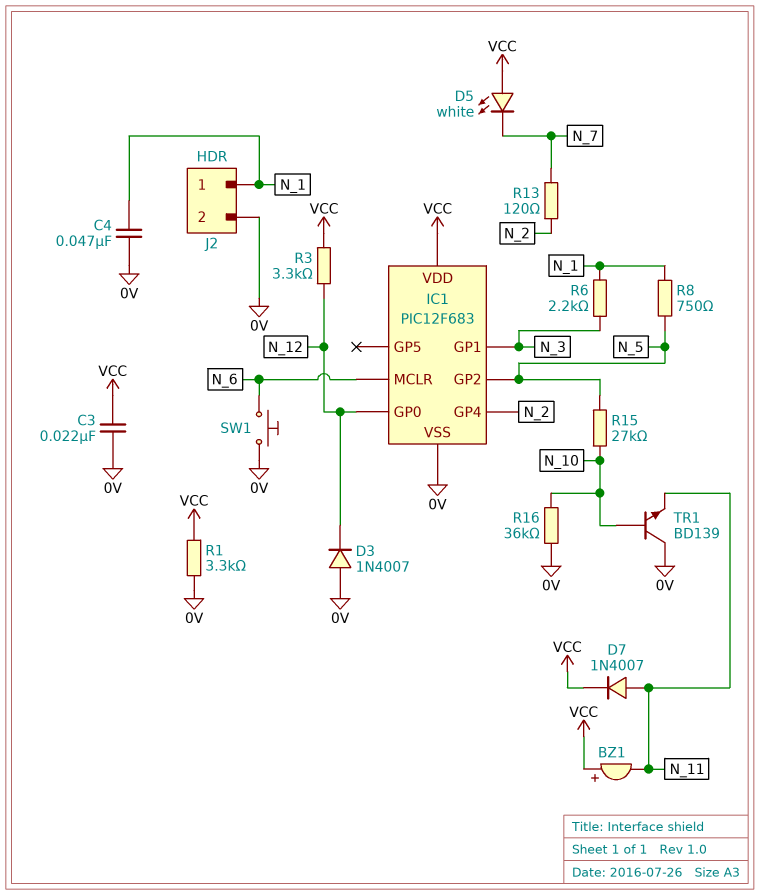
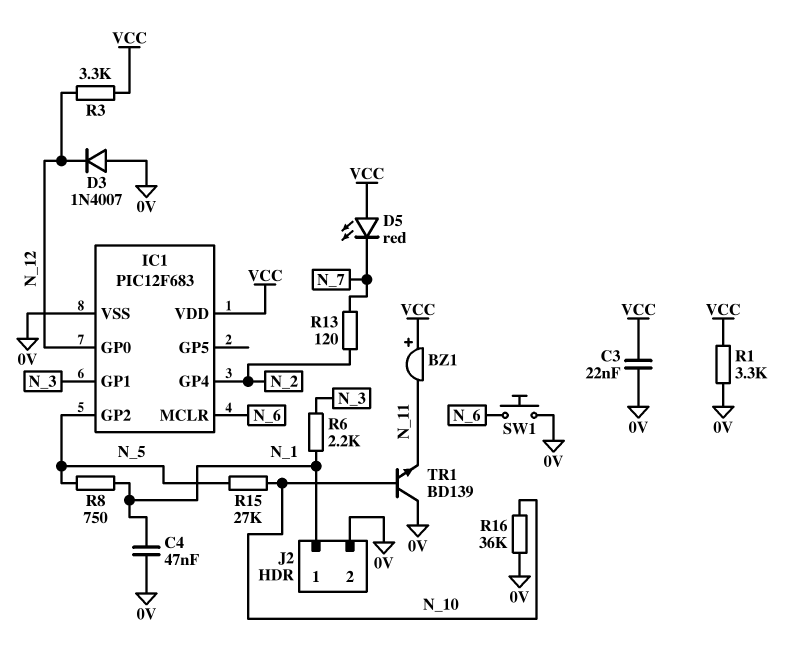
D5: LED white (A VCC, K N_7) -> LED red (A VCC, K N_7)
D7: diode 1N4007 (A N_11, K VCC) -> none

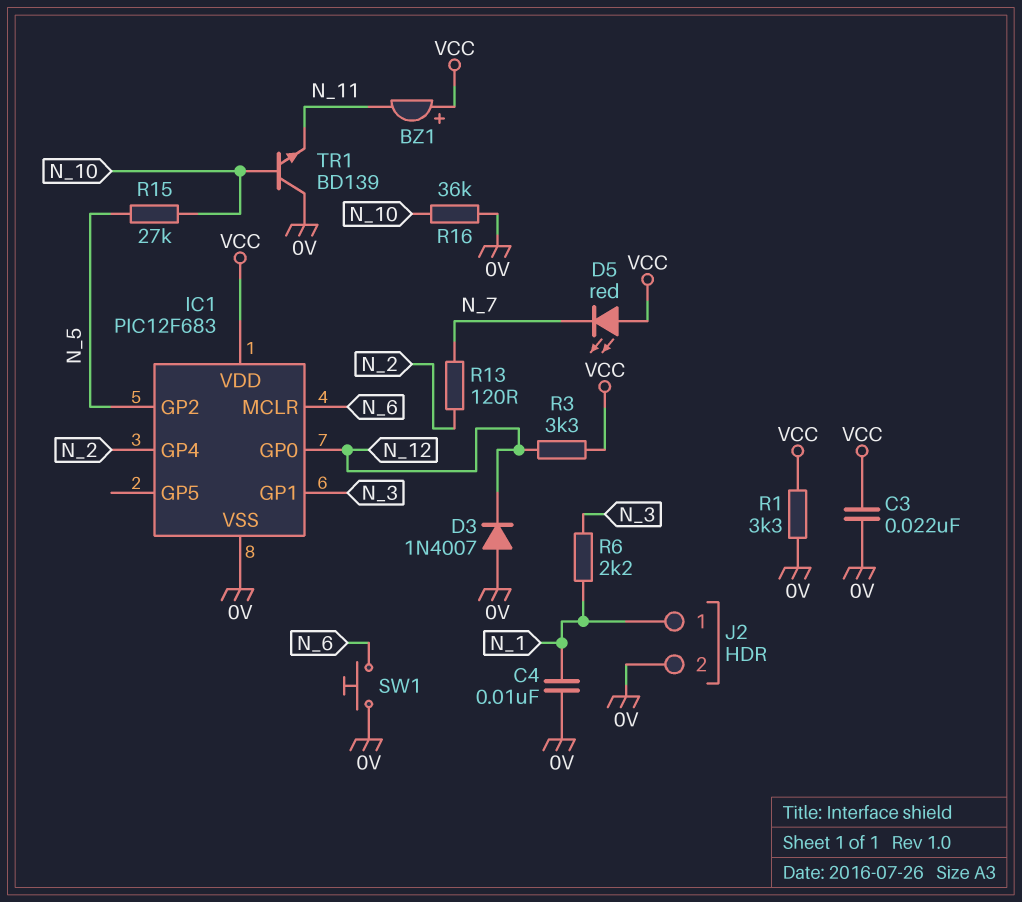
C4: 47nF (0V, N_1) -> 10nF (0V, N_1)
R8: 750 (N_1, N_5) -> none

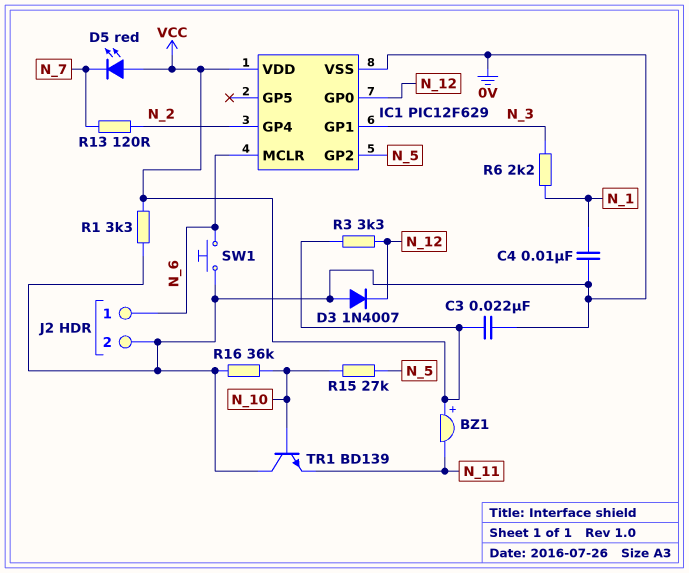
IC1: PIC12F683 -> PIC12F629
J2 pin 1: N_1 -> N_6

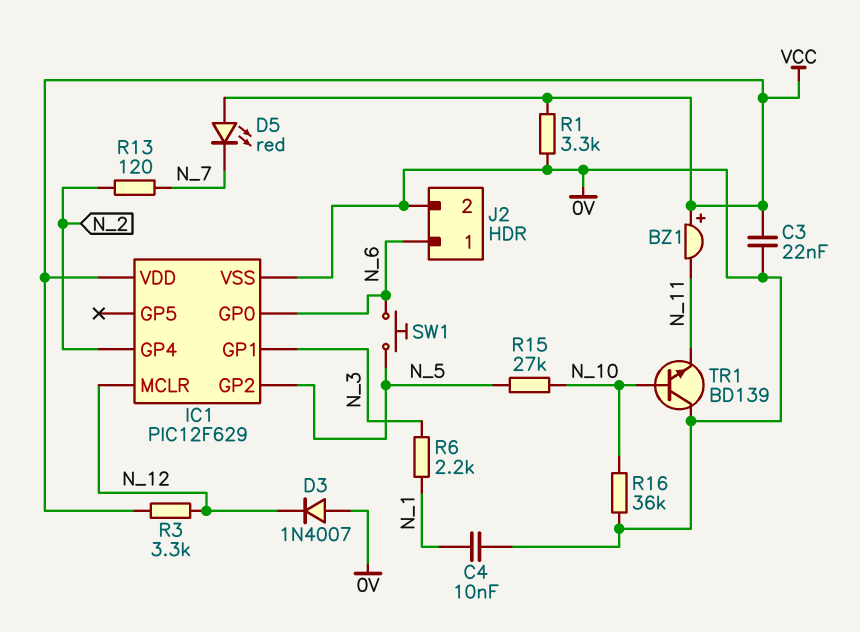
IC1 pin GP0: N_12 -> N_6
IC1 pin MCLR: N_6 -> N_12
SW1: button (0V, N_6) -> button (N_5, N_6)

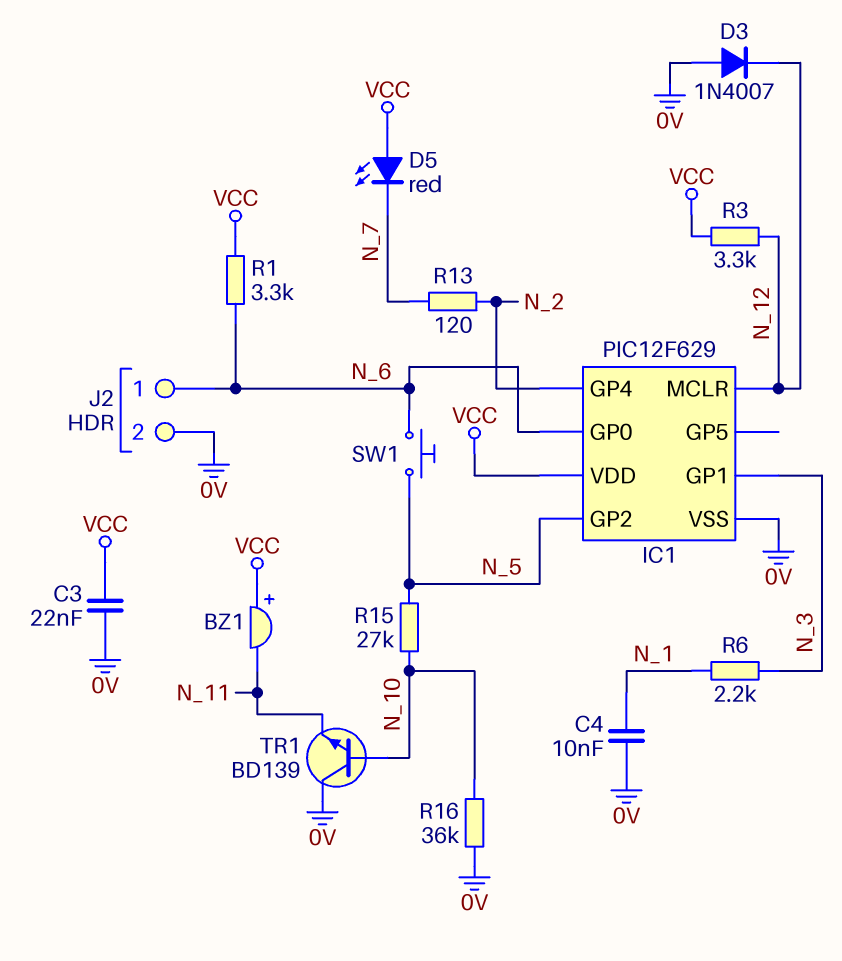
R1: 3.3k (0V, VCC) -> 3.3k (N_6, VCC)

